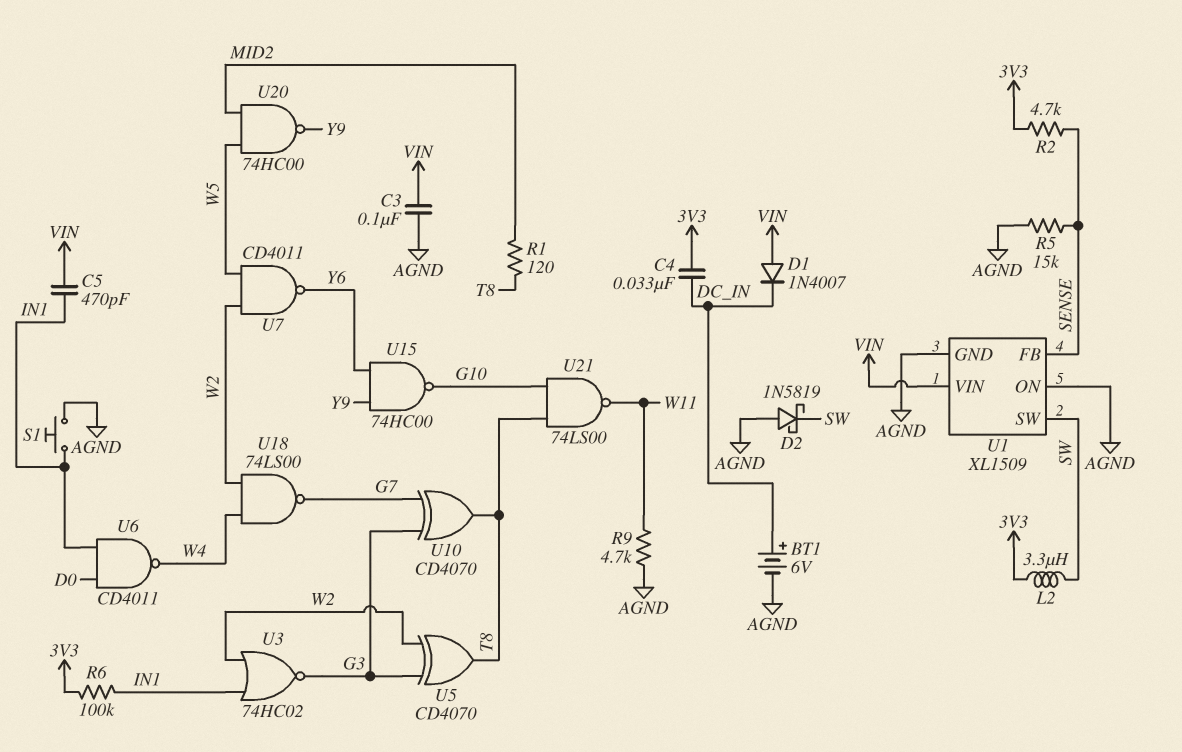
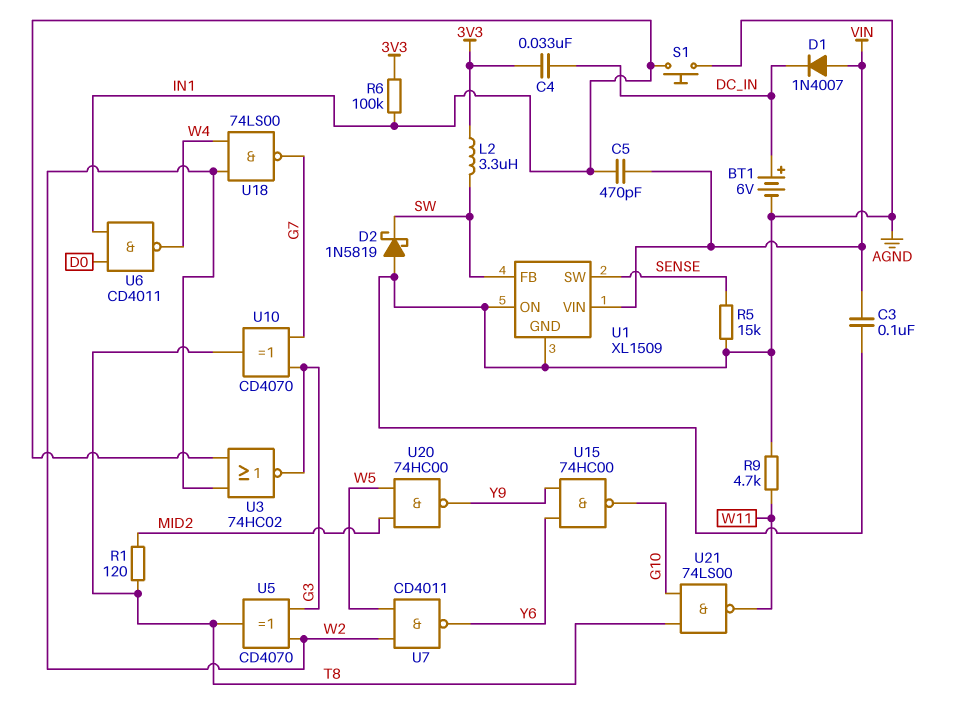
R2: 4.7k (3V3, SENSE) -> none
U1 pin FB: SENSE -> SW
U1 pin SW: SW -> SENSE

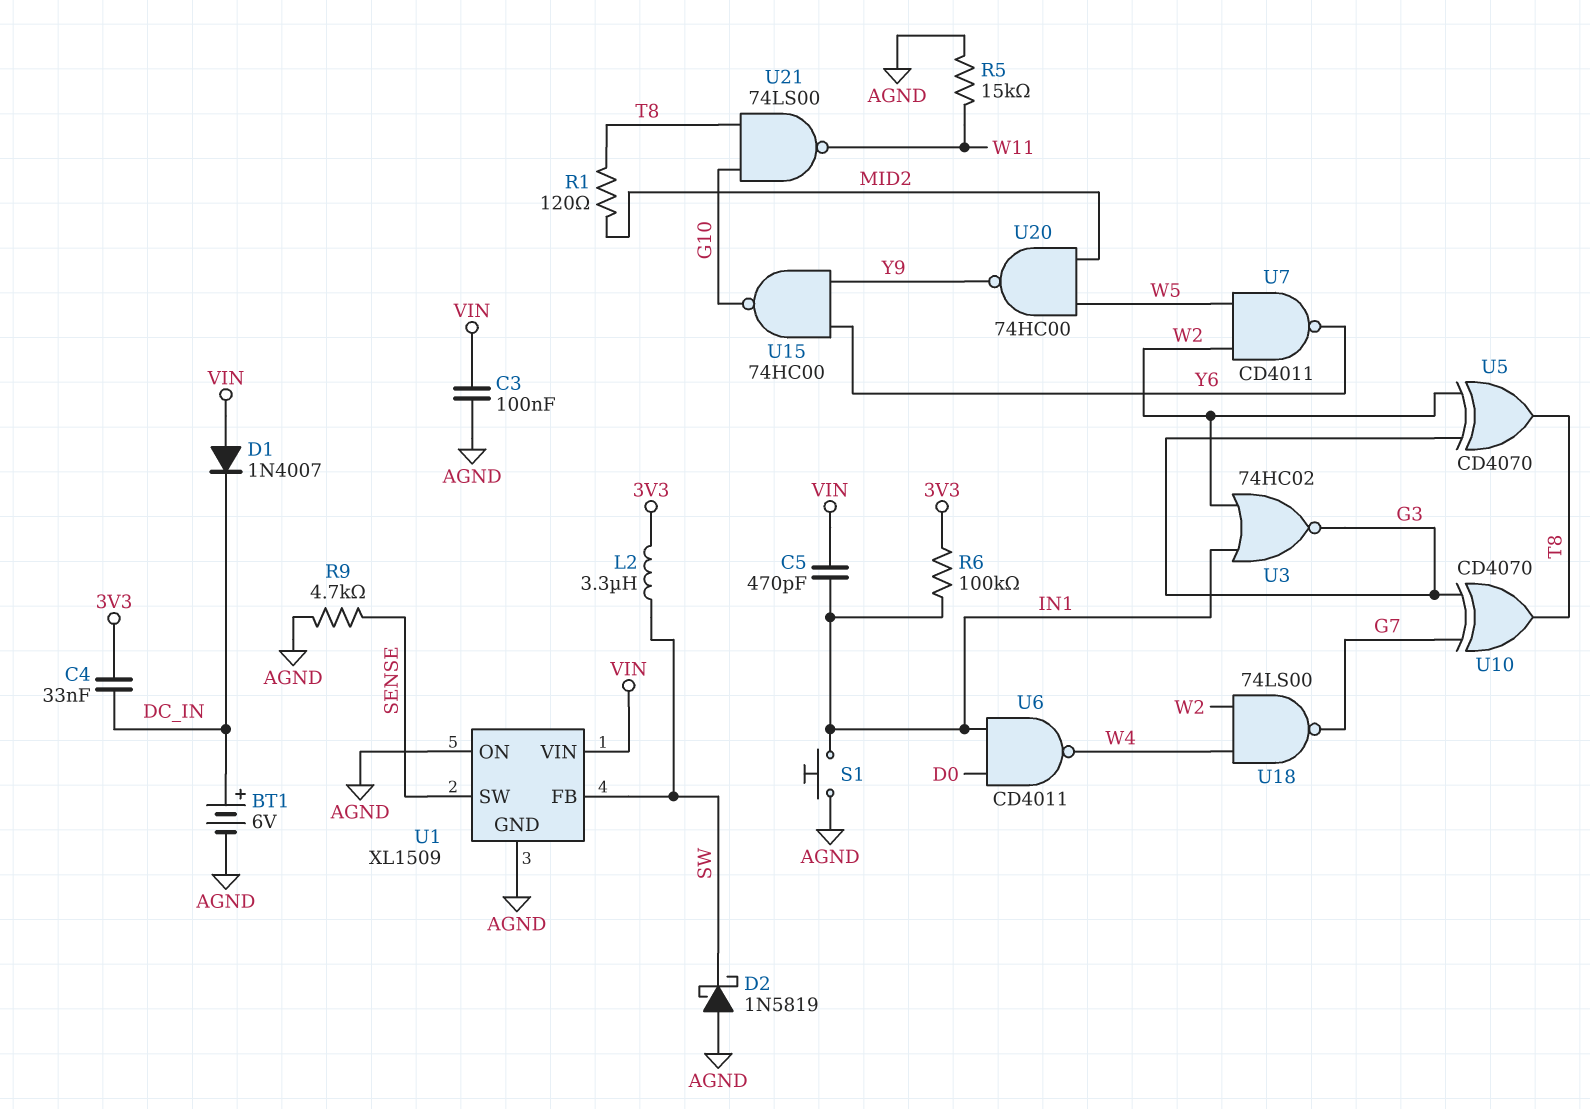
R5: 15k (AGND, SENSE) -> 15k (AGND, W11)
R9: 4.7k (AGND, W11) -> 4.7k (AGND, SENSE)

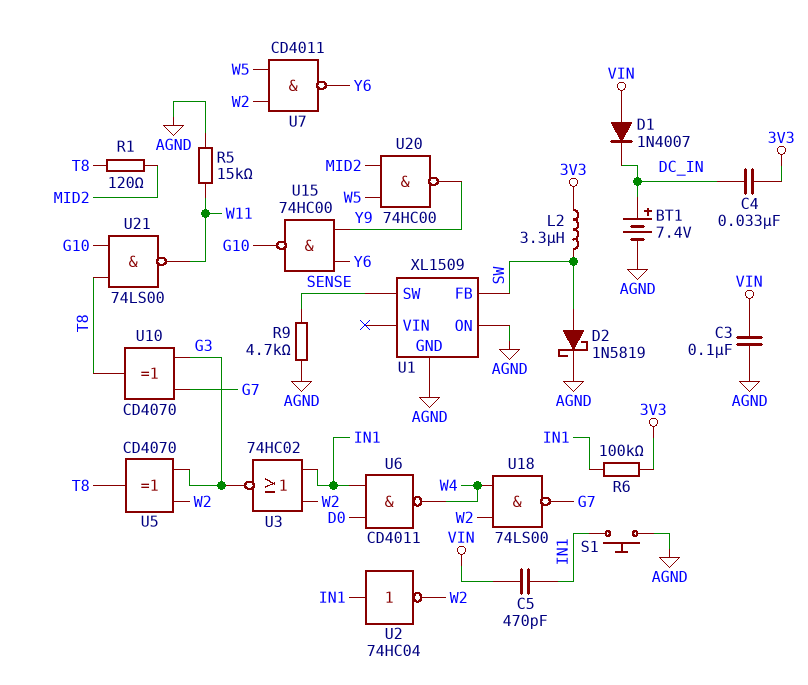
BT1: 6V (plus DC_IN, minus AGND) -> 7.4V (plus DC_IN, minus AGND)
D2: schottky 1N5819 (A AGND, K SW) -> schottky 1N5819 (A SW, K AGND)
U1 pin VIN: VIN -> none
U2: none -> NOT 74HC04 (in IN1, out W2)

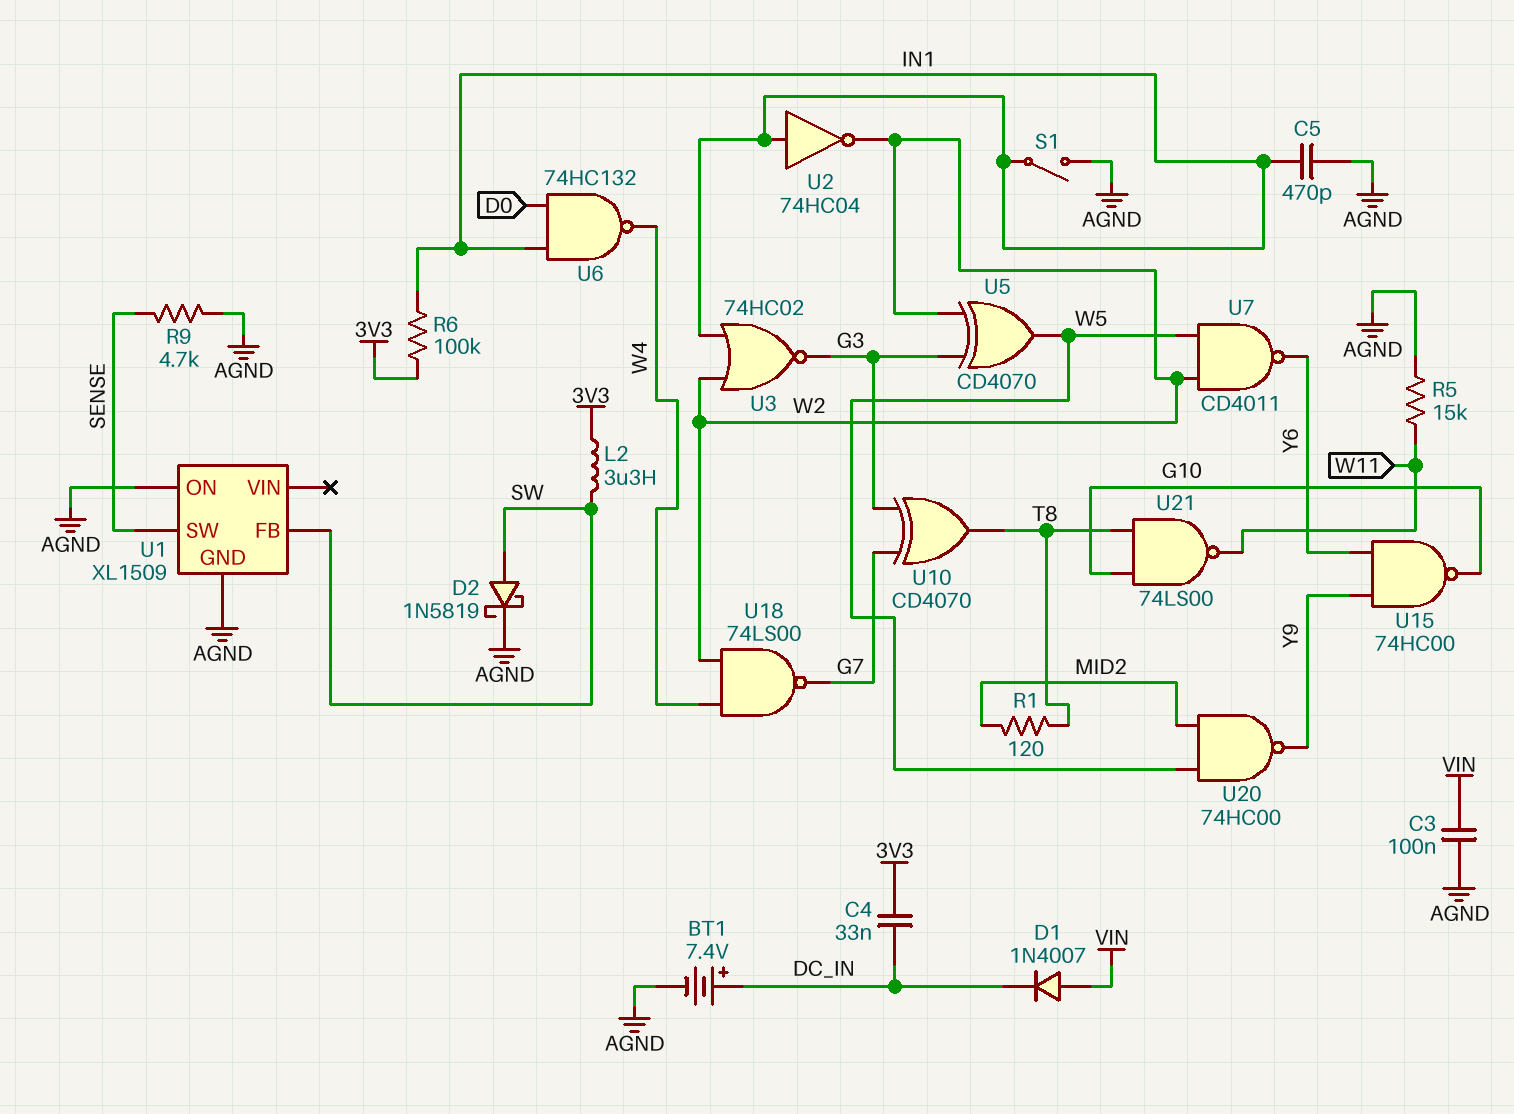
C5: 470pF (IN1, VIN) -> 470pF (AGND, IN1)
S1: button (AGND, IN1) -> switch (AGND, IN1)
U5: XOR CD4070 (in G3, in W2, out T8) -> XOR CD4070 (in G3, in W2, out W5)
U6: NAND CD4011 (in D0, in IN1, out W4) -> NAND 74HC132 (in D0, in IN1, out W4)

